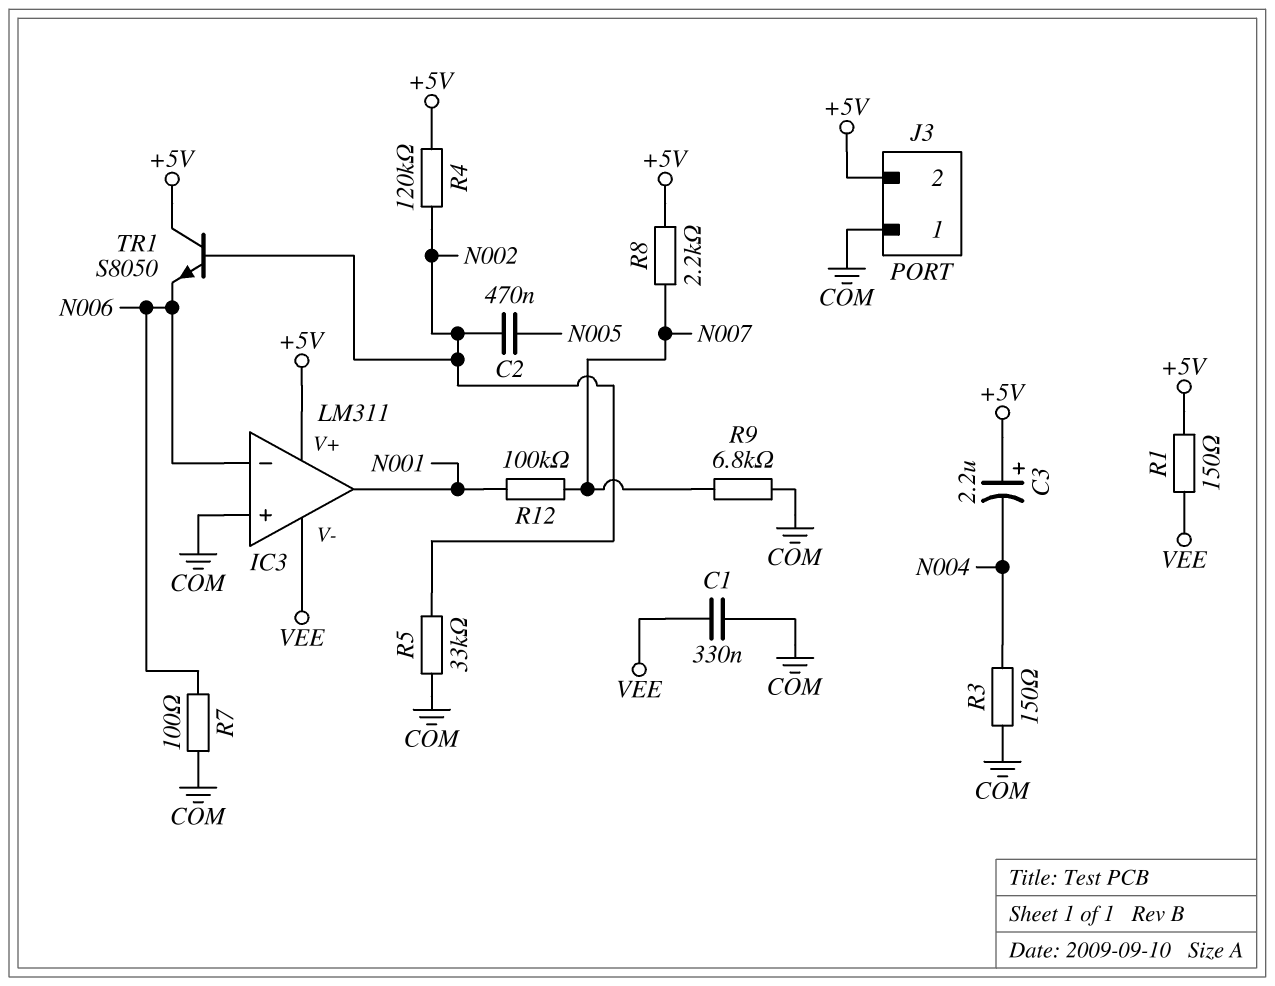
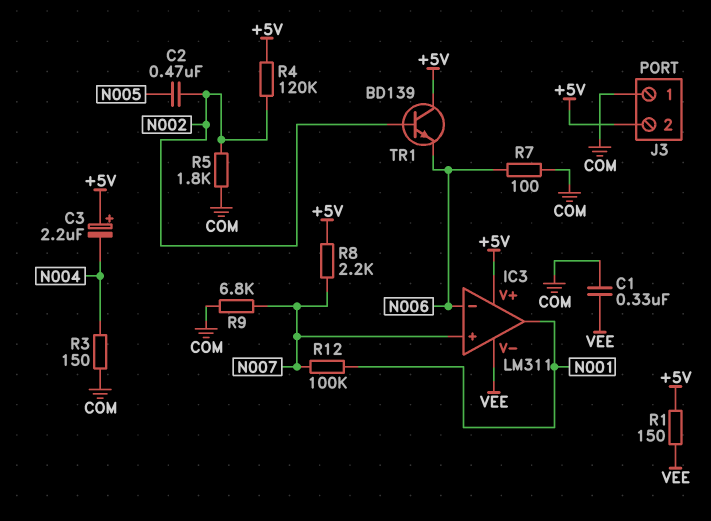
IC3 pin in+: COM -> N007
R5: 33k (COM, N002) -> 1.8k (COM, N002)
TR1: NPN S8050 (B N002, C +5V, E N006) -> NPN BD139 (B N002, C +5V, E N006)

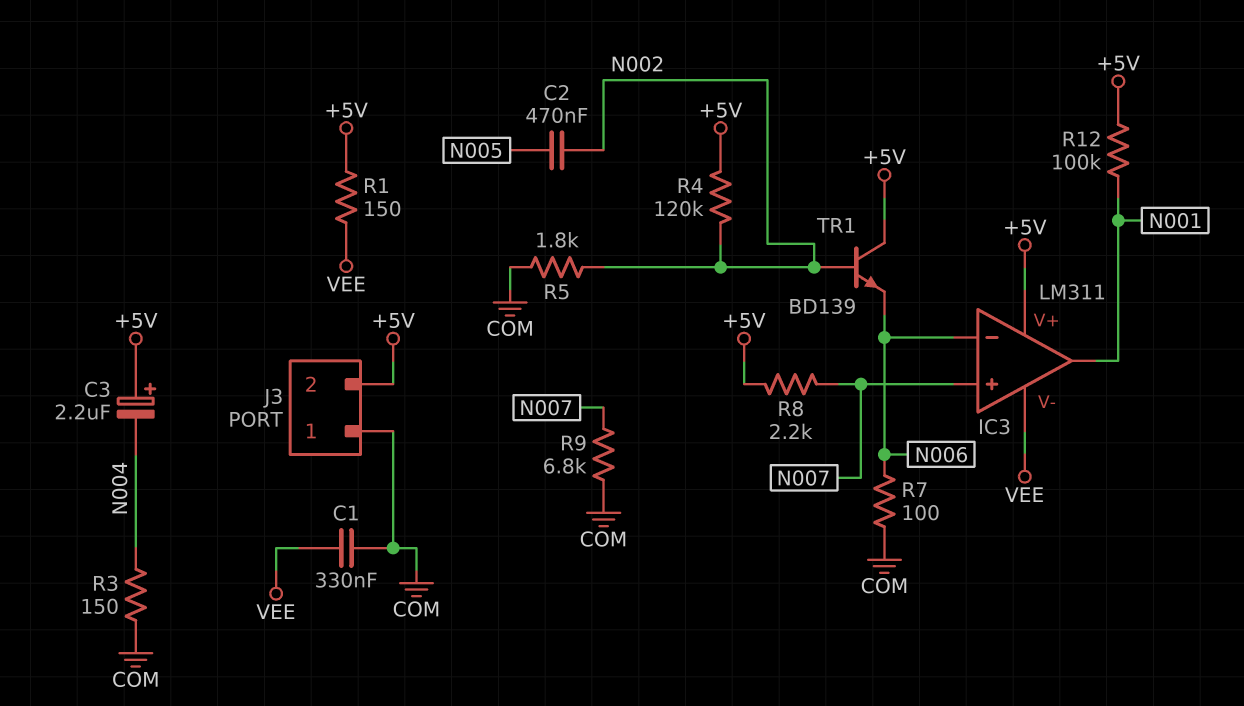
R12: 100k (N001, N007) -> 100k (+5V, N001)

